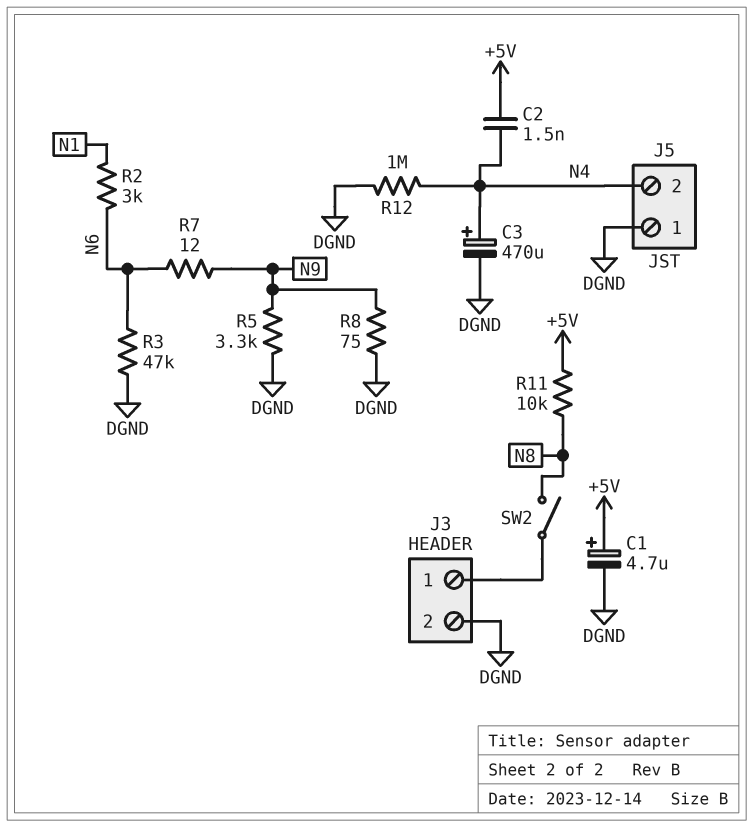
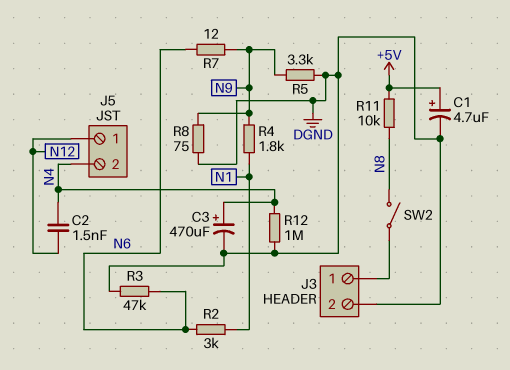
C2: 1.5nF (+5V, N4) -> 1.5nF (N4, N12)
J5 pin 1: DGND -> N12
R4: none -> 1.8k (N1, N9)

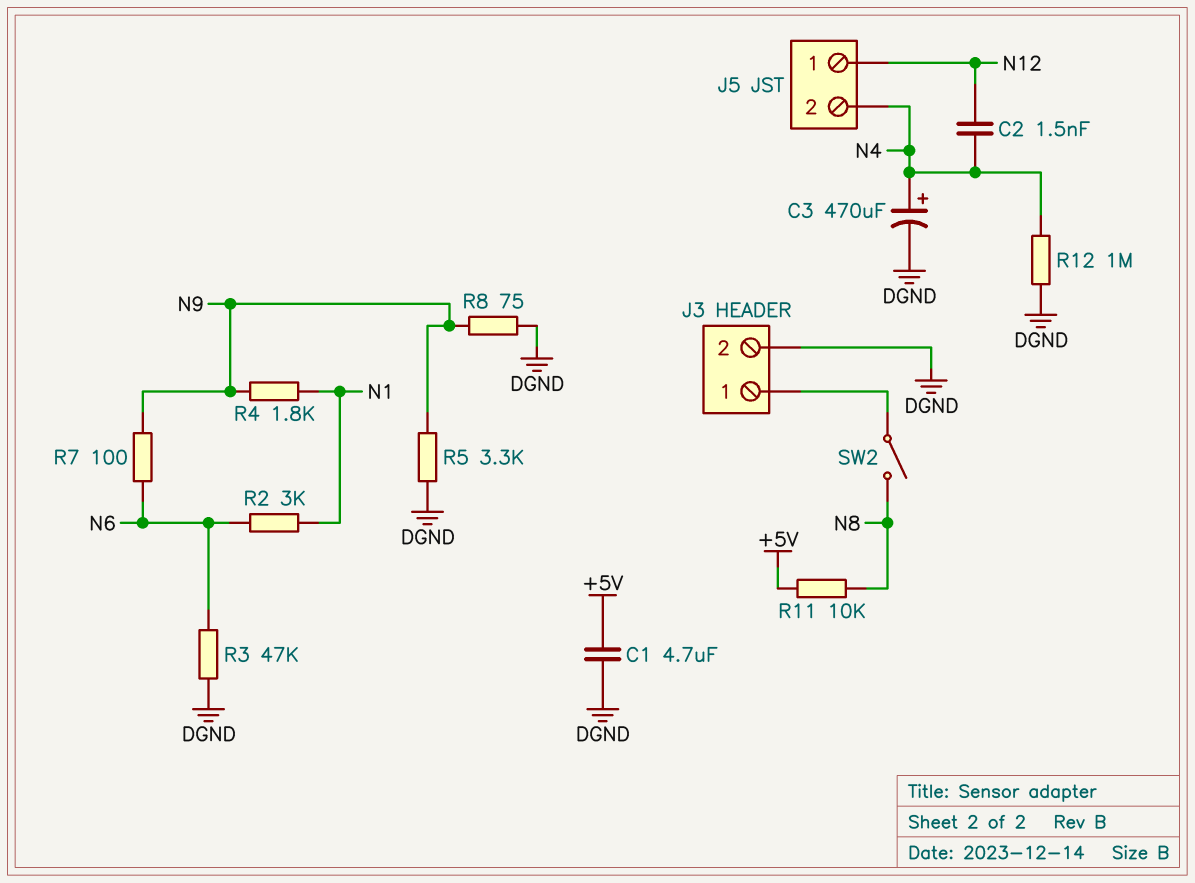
C1: 4.7uF (plus +5V, minus DGND) -> 4.7uF (+5V, DGND)
R7: 12 (N6, N9) -> 100 (N6, N9)

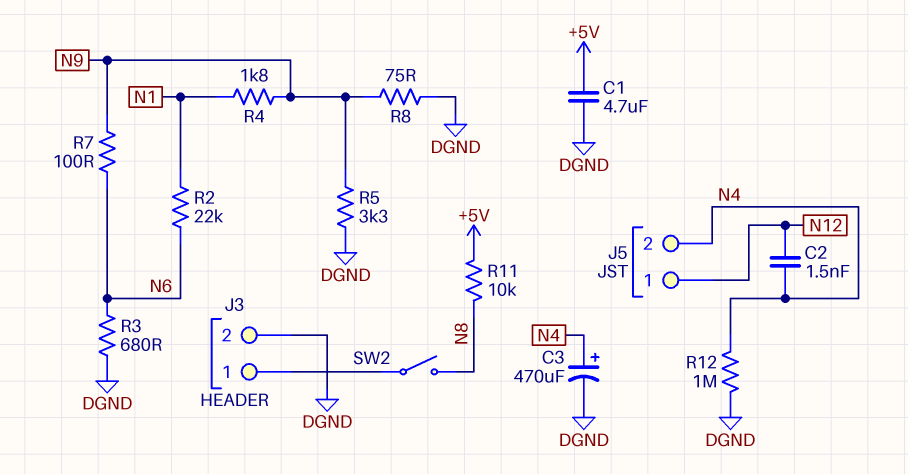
R2: 3k (N1, N6) -> 22k (N1, N6)
R3: 47k (DGND, N6) -> 680 (DGND, N6)

